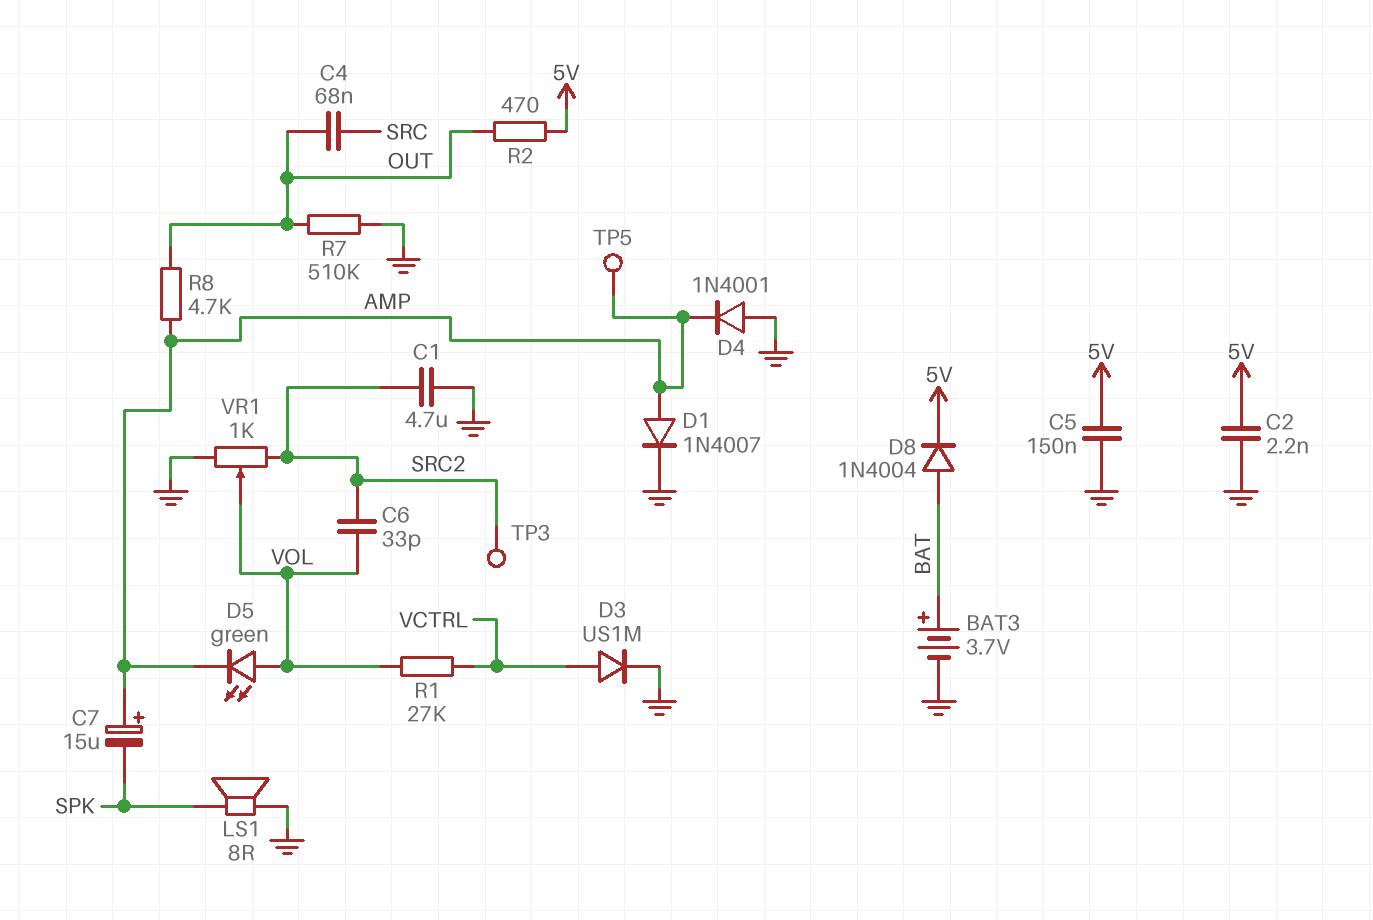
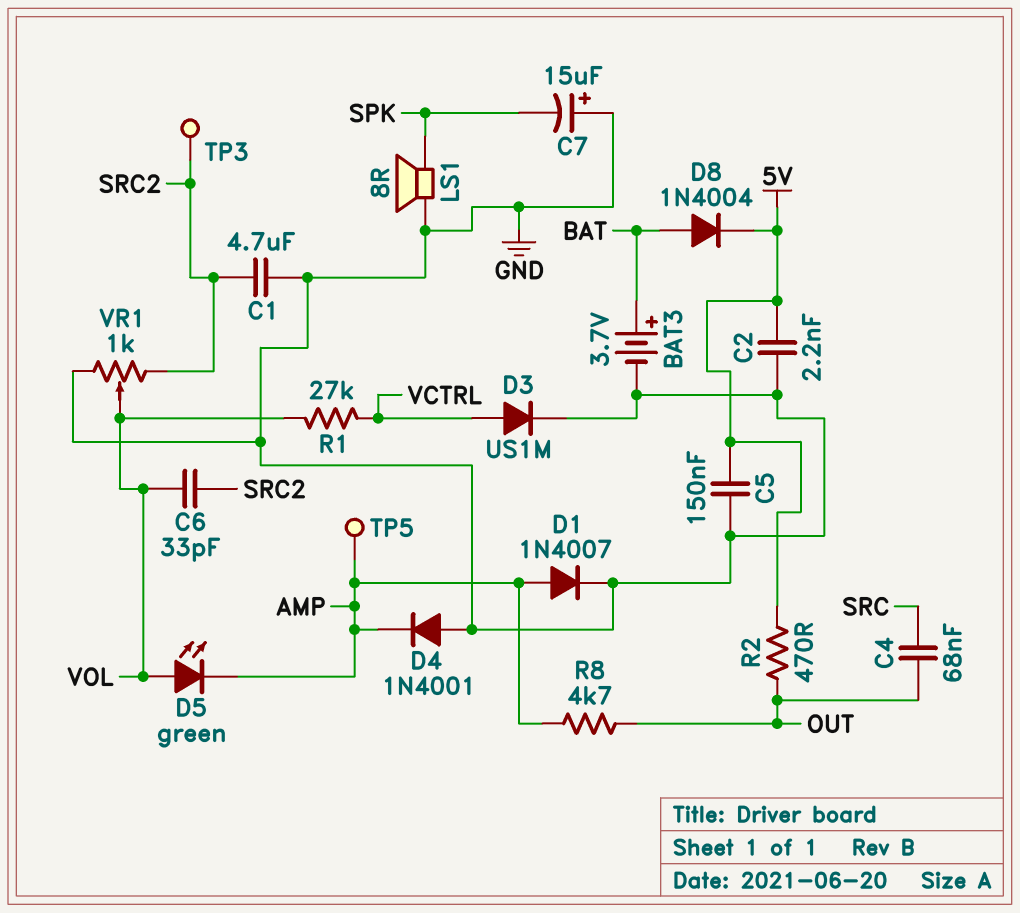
C7: 15uF (plus AMP, minus SPK) -> 15uF (plus GND, minus SPK)
R7: 510k (GND, OUT) -> none

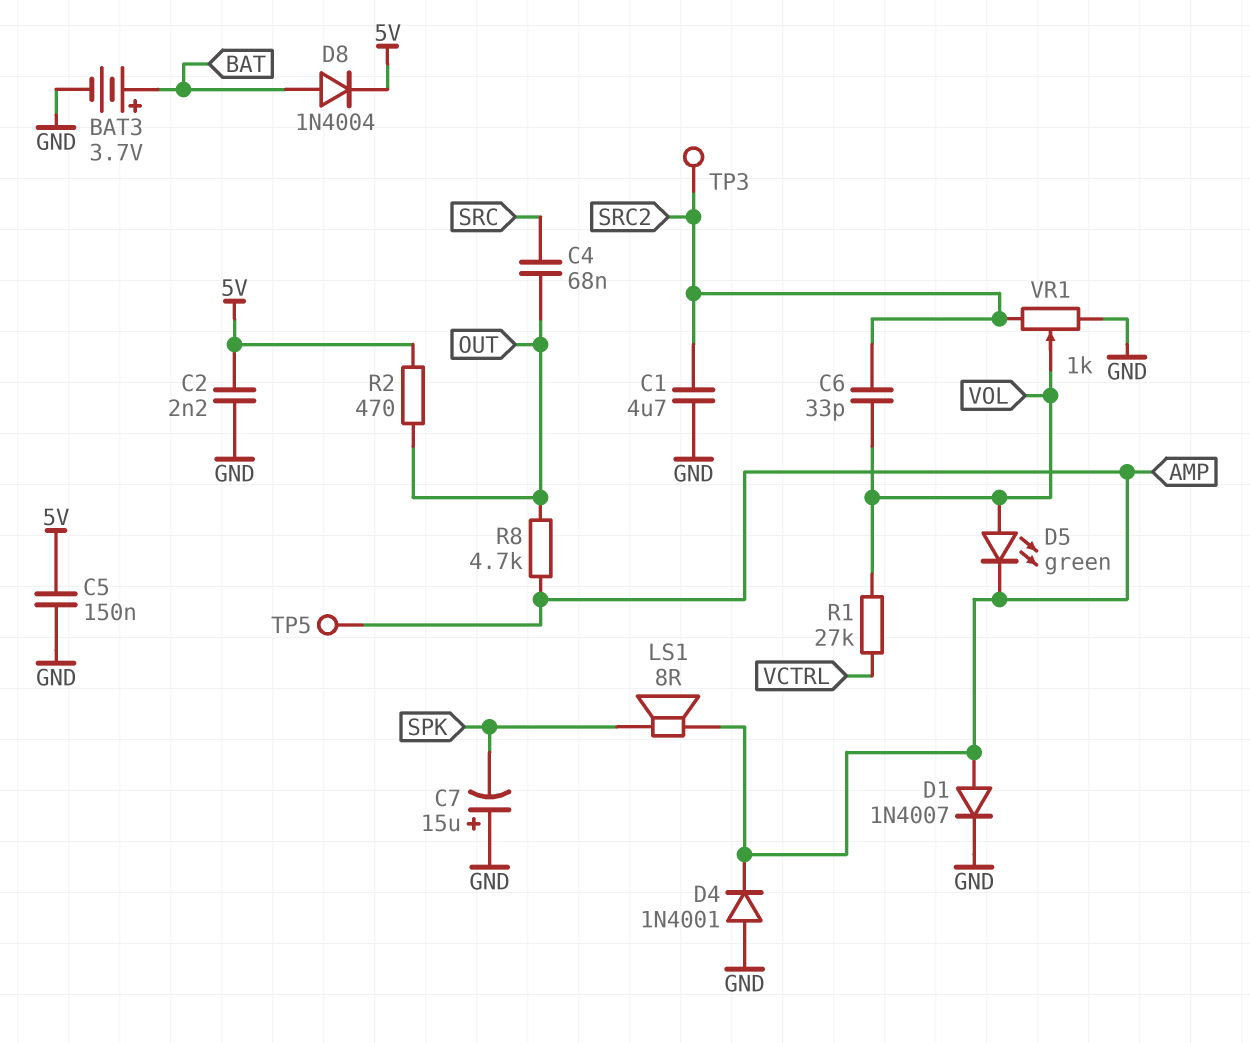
D3: diode US1M (A VCTRL, K GND) -> none
LS1: speaker 8R (GND, SPK) -> speaker 8R (AMP, SPK)

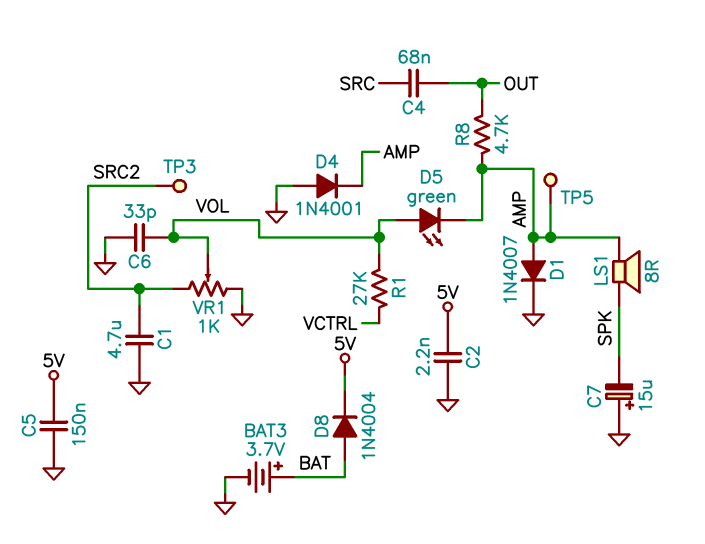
C6: 33pF (SRC2, VOL) -> 33pF (GND, VOL)
R2: 470 (5V, OUT) -> none

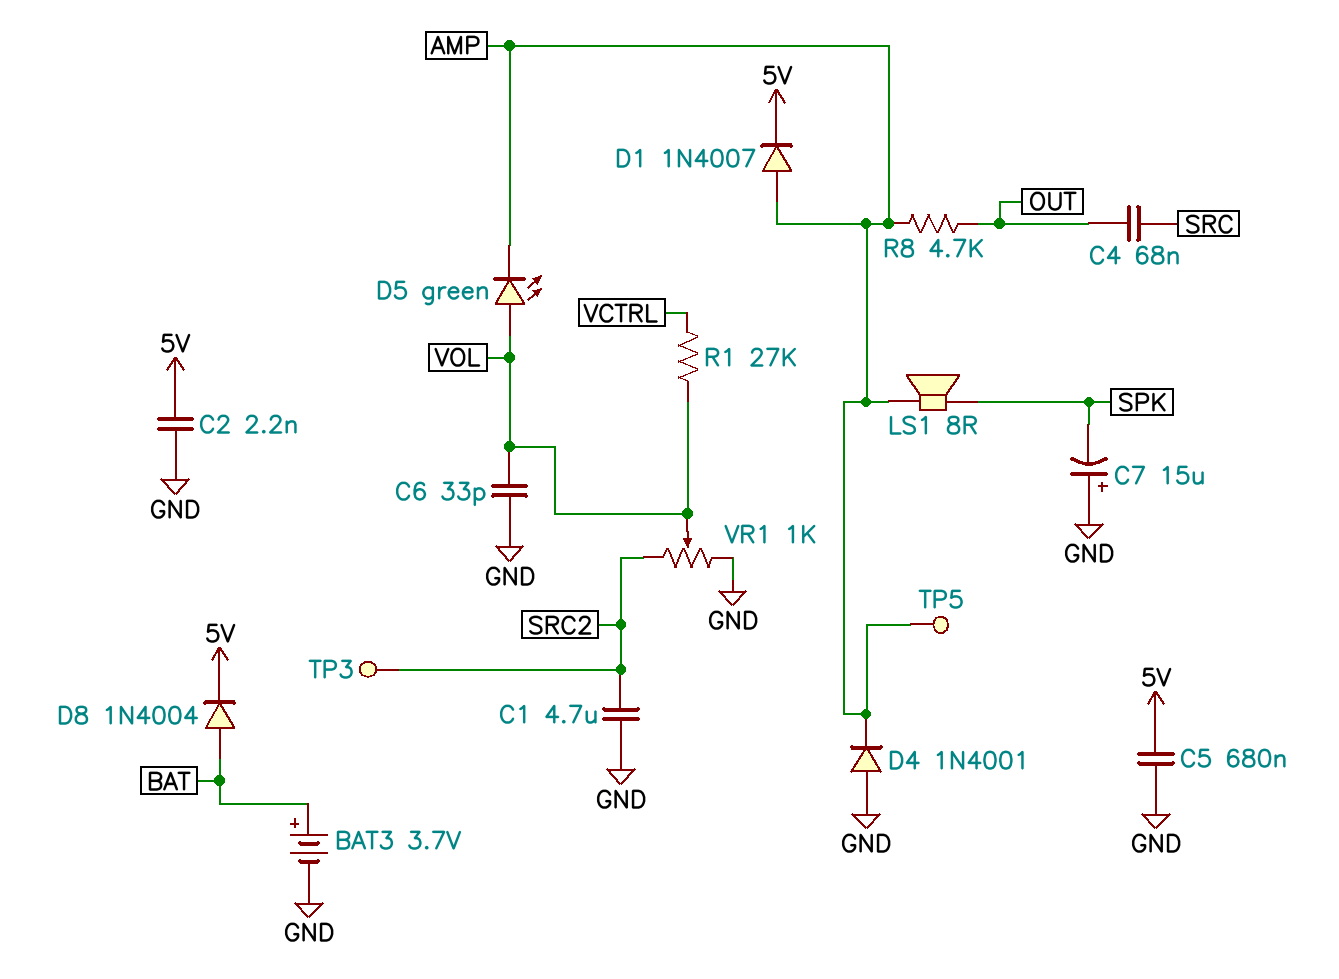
C5: 150nF (5V, GND) -> 680nF (5V, GND)
D1: diode 1N4007 (A AMP, K GND) -> diode 1N4007 (A AMP, K 5V)

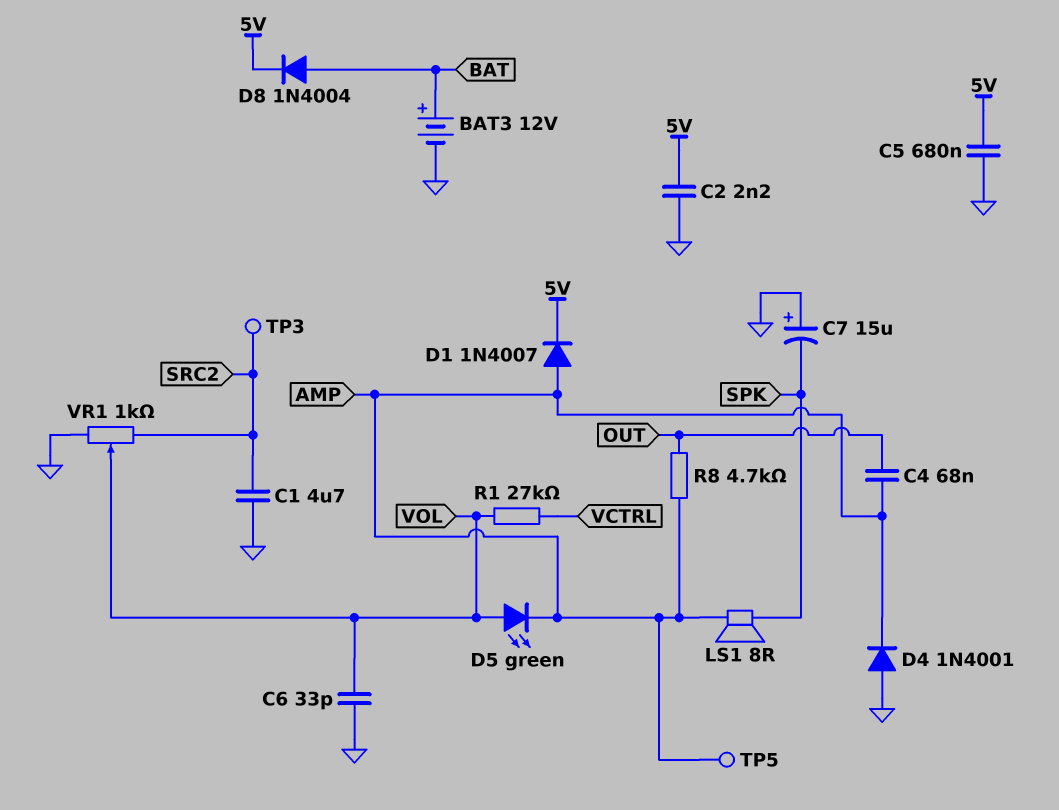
BAT3: 3.7V (plus BAT, minus GND) -> 12V (plus BAT, minus GND)
C4: 68nF (OUT, SRC) -> 68nF (AMP, OUT)

